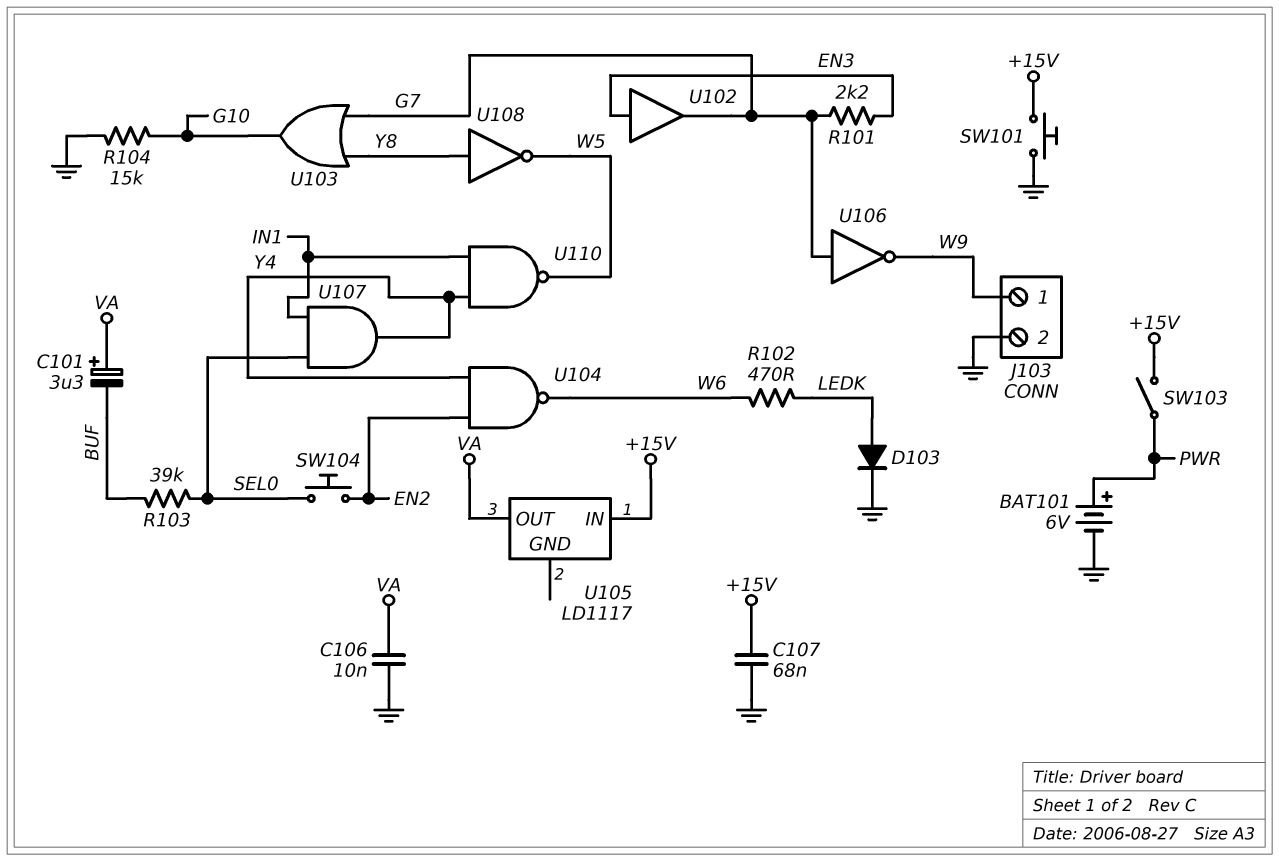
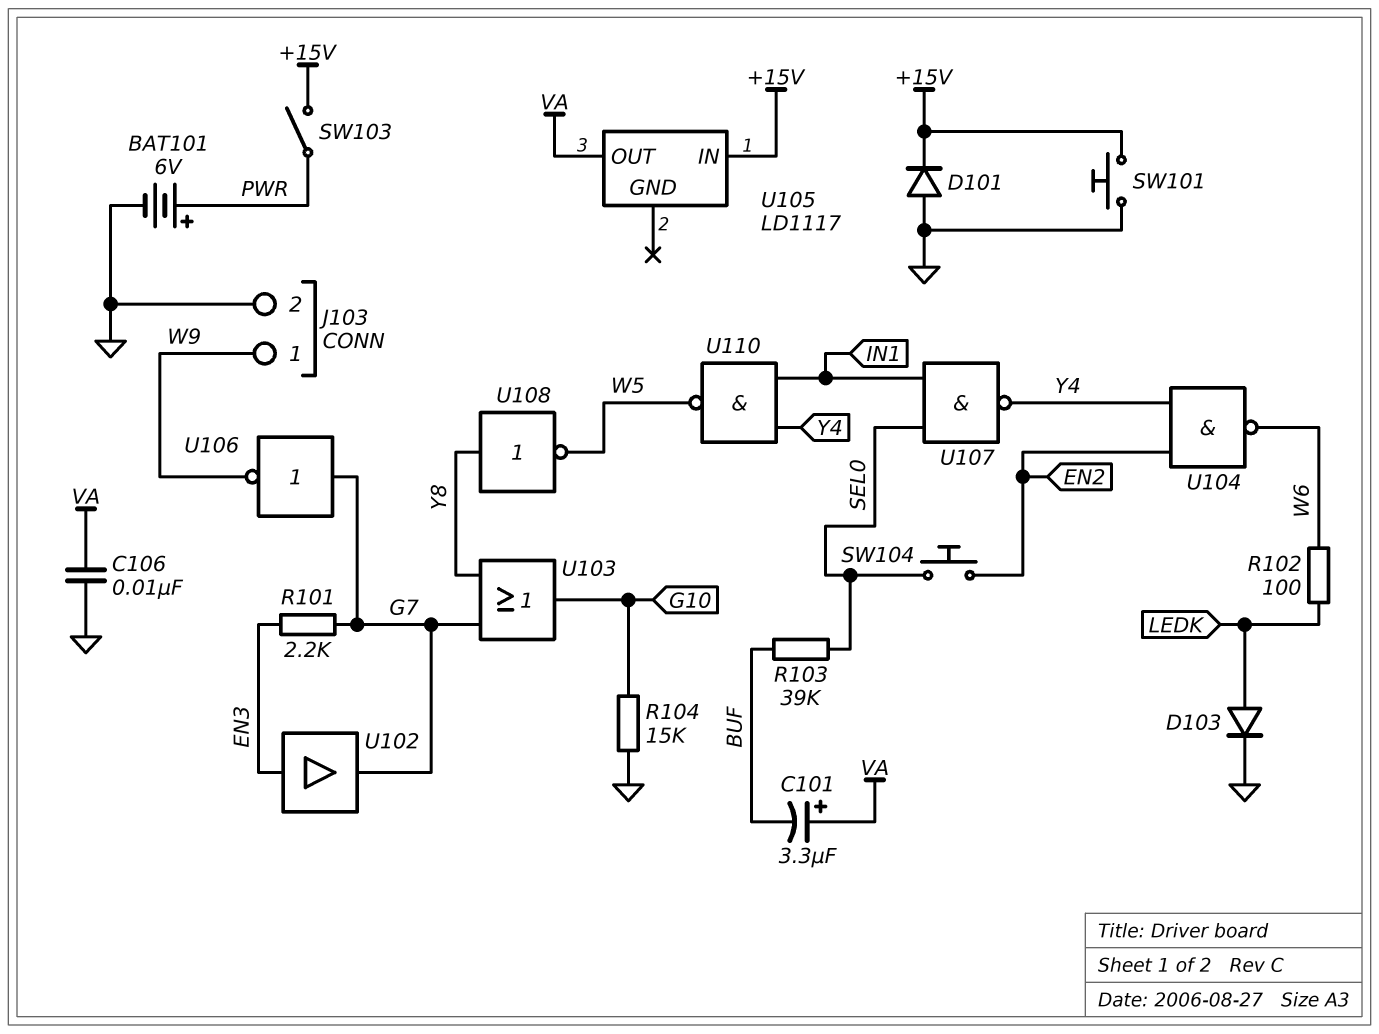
C107: 68nF (+15V, GND) -> none
D101: none -> diode (A GND, K +15V)
R102: 470 (LEDK, W6) -> 100 (LEDK, W6)
U107: AND (in IN1, in SEL0, out Y4) -> NAND (in IN1, in SEL0, out Y4)

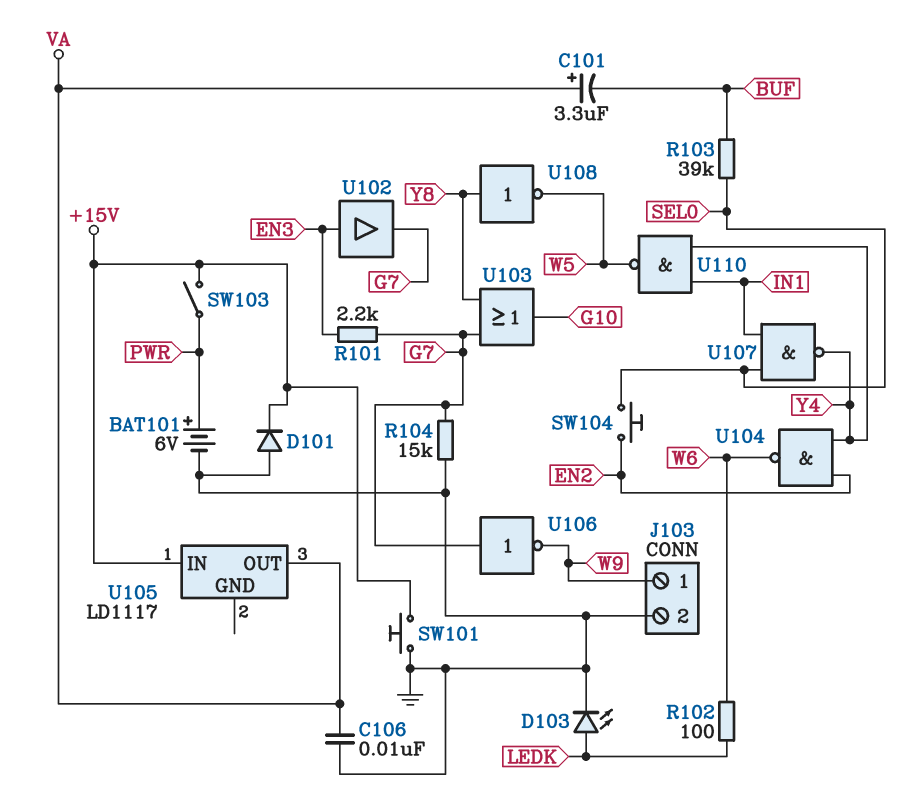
D103: diode (A LEDK, K GND) -> LED (A LEDK, K GND)
R104: 15k (G10, GND) -> 15k (G7, GND)

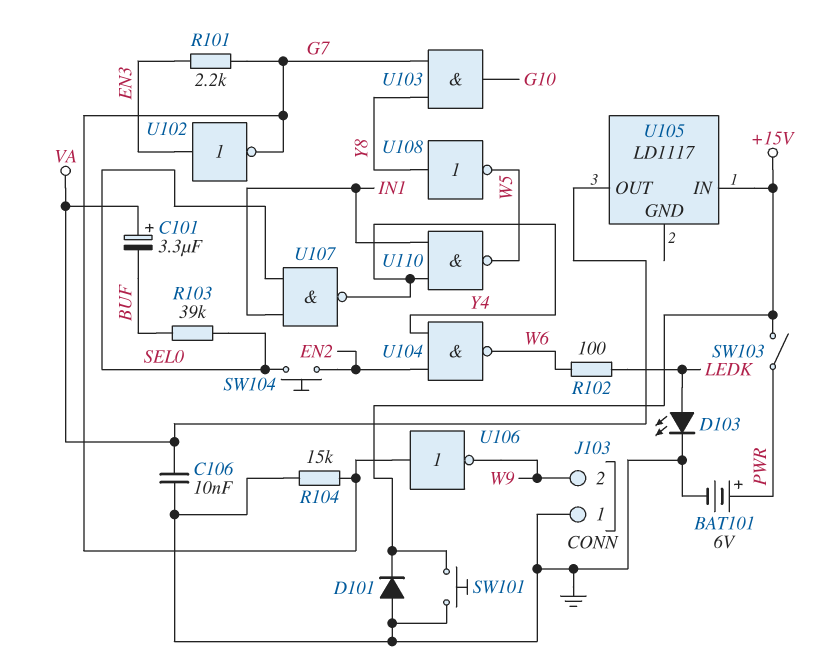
J103 pin 1: W9 -> GND
J103 pin 2: GND -> W9
U102: buffer (in EN3, out G7) -> NOT (in EN3, out G7)
U103: OR (in G7, in Y8, out G10) -> AND (in G7, in Y8, out G10)

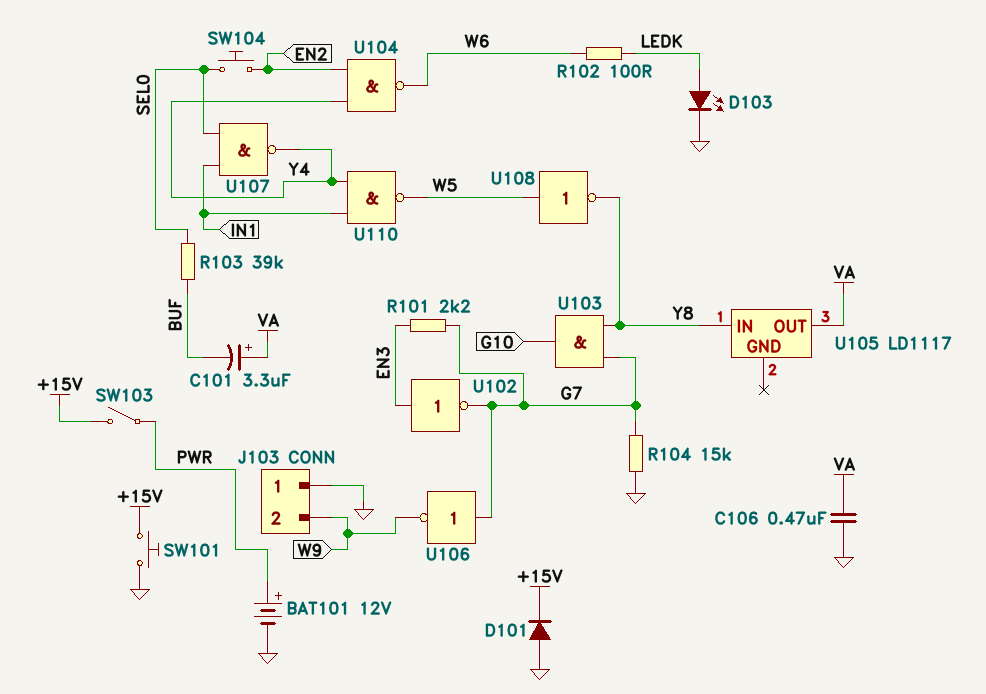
BAT101: 6V (plus PWR, minus GND) -> 12V (plus PWR, minus GND)
C106: 10nF (GND, VA) -> 470nF (GND, VA)
U105 pin IN: +15V -> Y8
U108: NOT (in Y8, out W5) -> NOT (in W5, out Y8)

